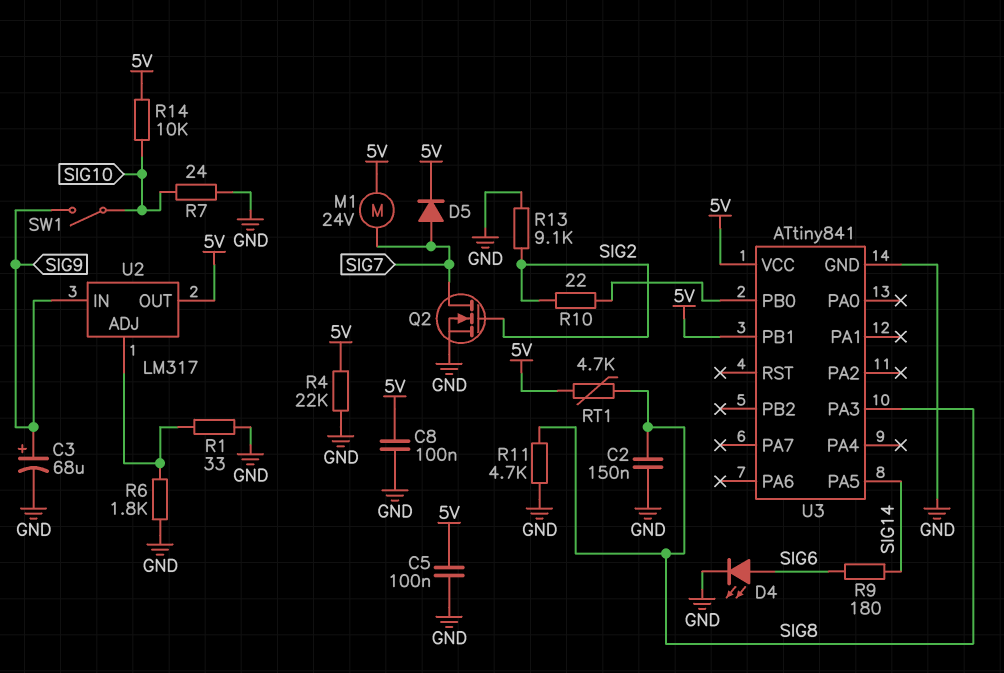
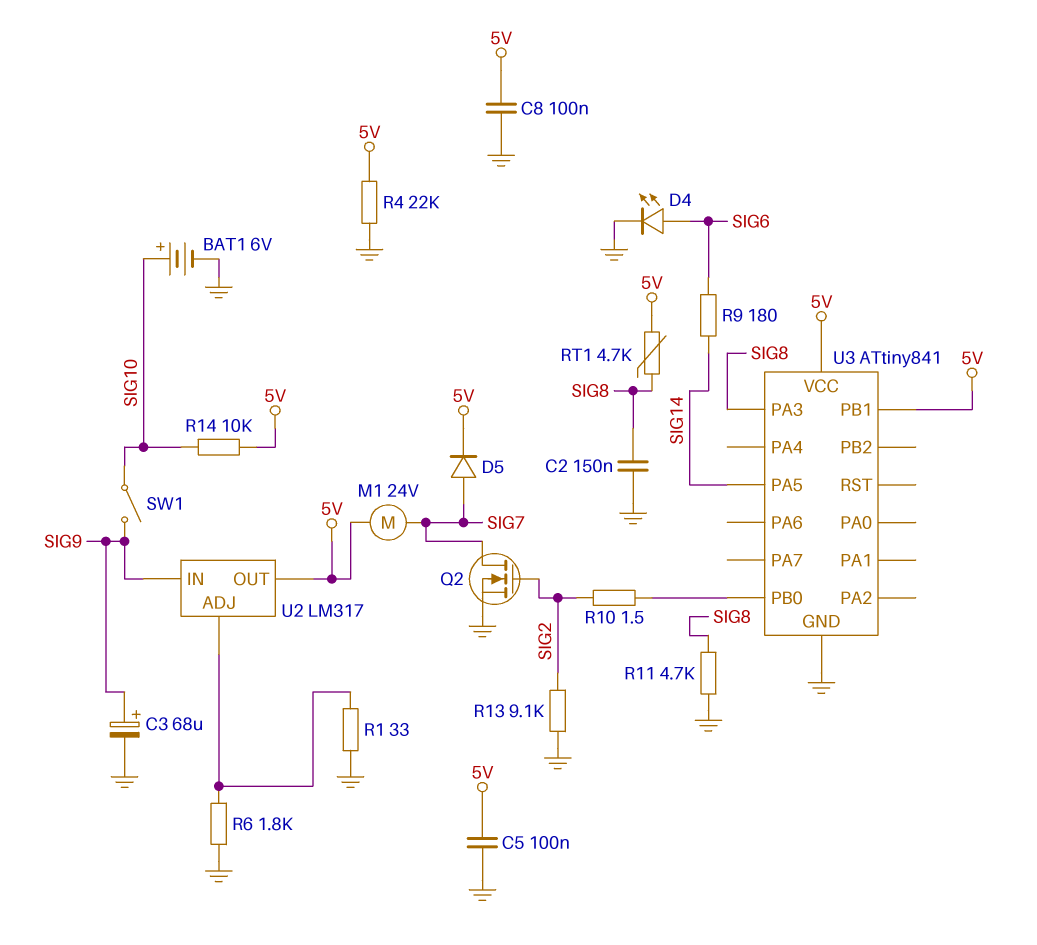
BAT1: none -> 6V (plus SIG10, minus GND)
R7: 24 (GND, SIG10) -> none
R10: 22 (SIG2, U3/PB0) -> 1.5 (SIG2, U3/PB0)

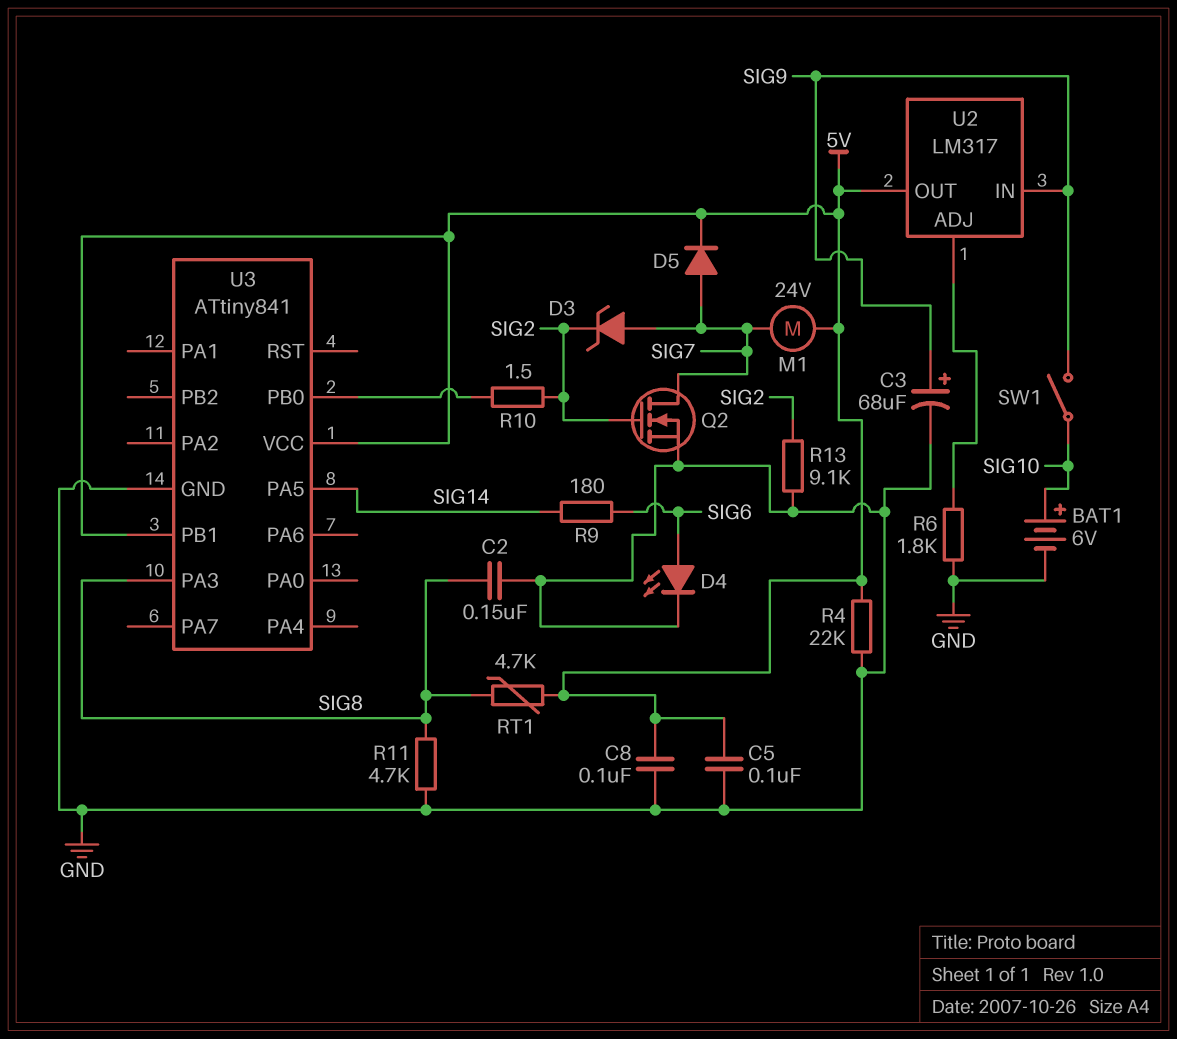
D3: none -> zener (A SIG7, K SIG2)
R1: 33 (GND, U2/ADJ) -> none
R14: 10k (5V, SIG10) -> none

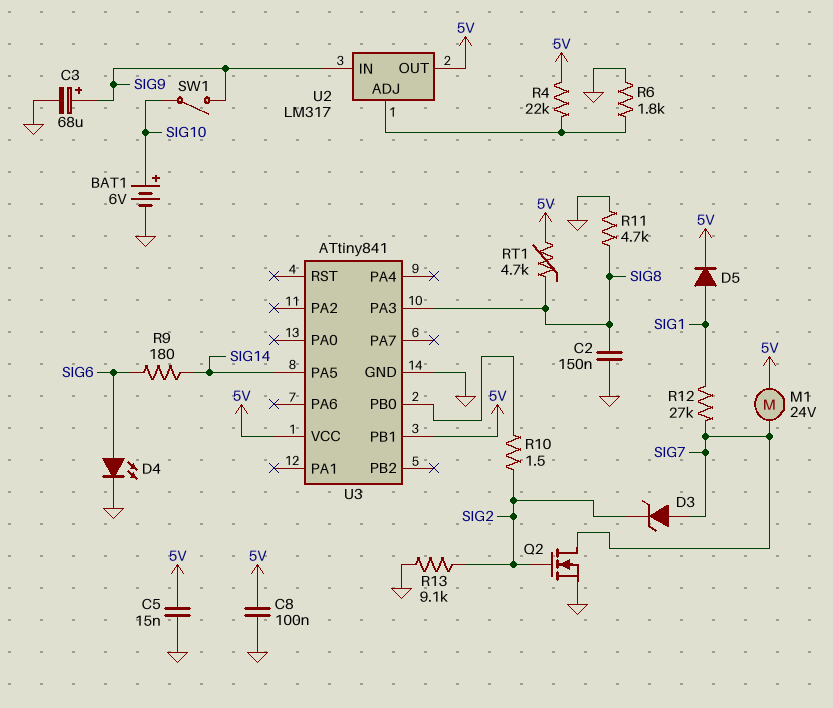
C5: 100nF (5V, GND) -> 15nF (5V, GND)
D5: diode (A SIG7, K 5V) -> diode (A SIG1, K 5V)
R4: 22k (5V, GND) -> 22k (5V, U2/ADJ)
R12: none -> 27k (SIG1, SIG7)

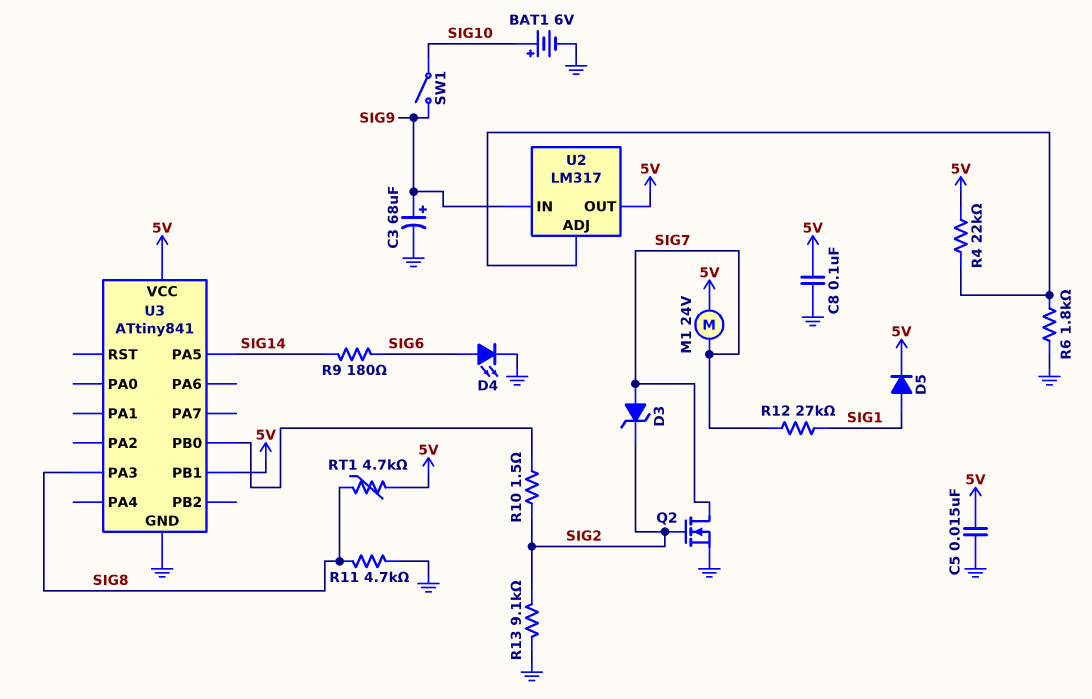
C2: 150nF (GND, SIG8) -> none

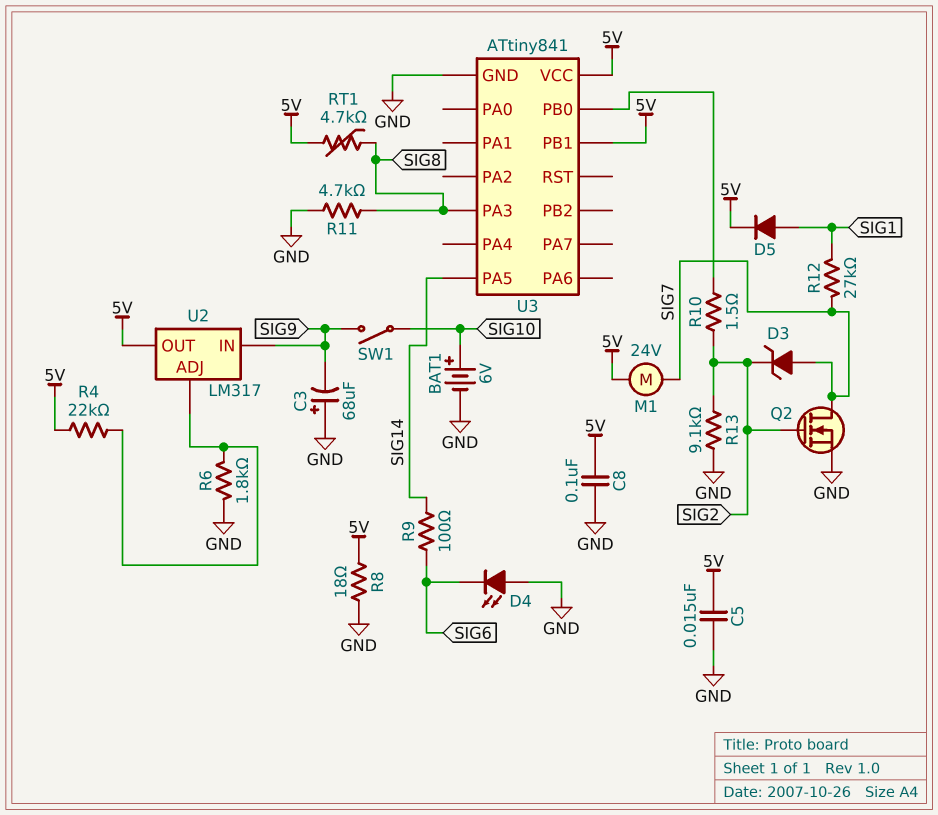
C3: 68uF (plus SIG9, minus GND) -> 68uF (plus GND, minus SIG9)
D4: LED (A SIG6, K GND) -> LED (A GND, K SIG6)
R8: none -> 18 (5V, GND)
R9: 180 (SIG6, SIG14) -> 100 (SIG6, SIG14)

